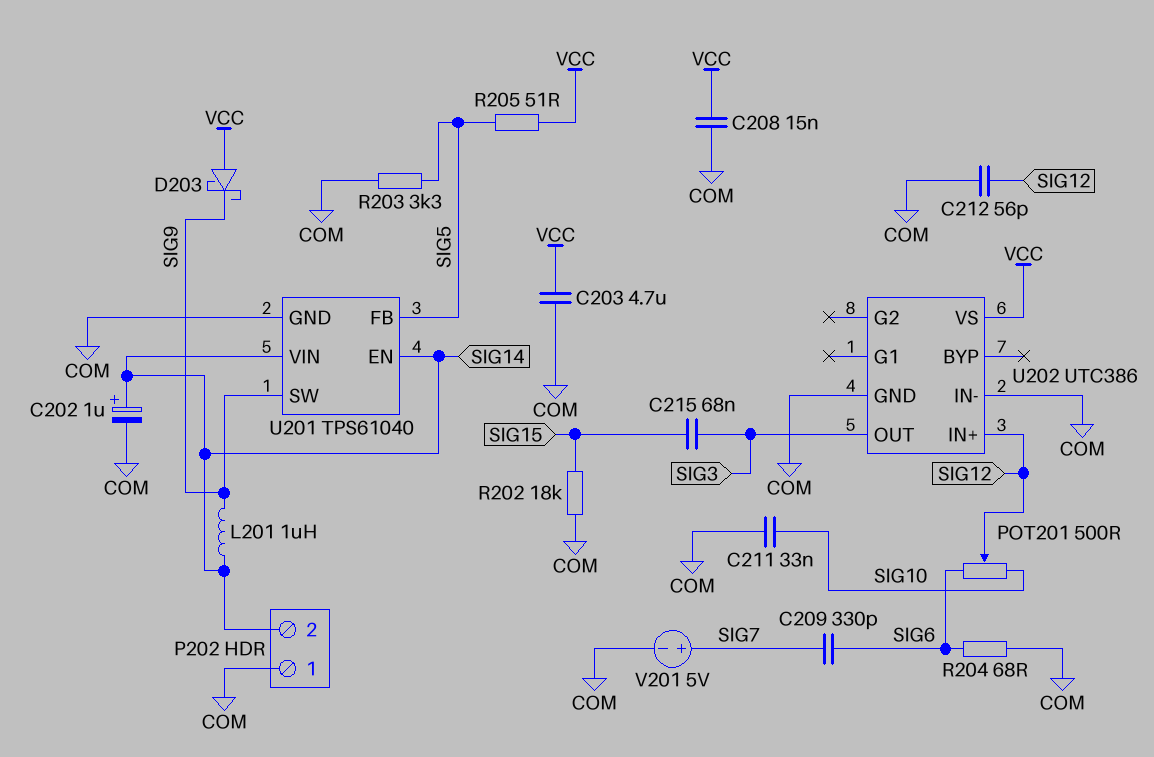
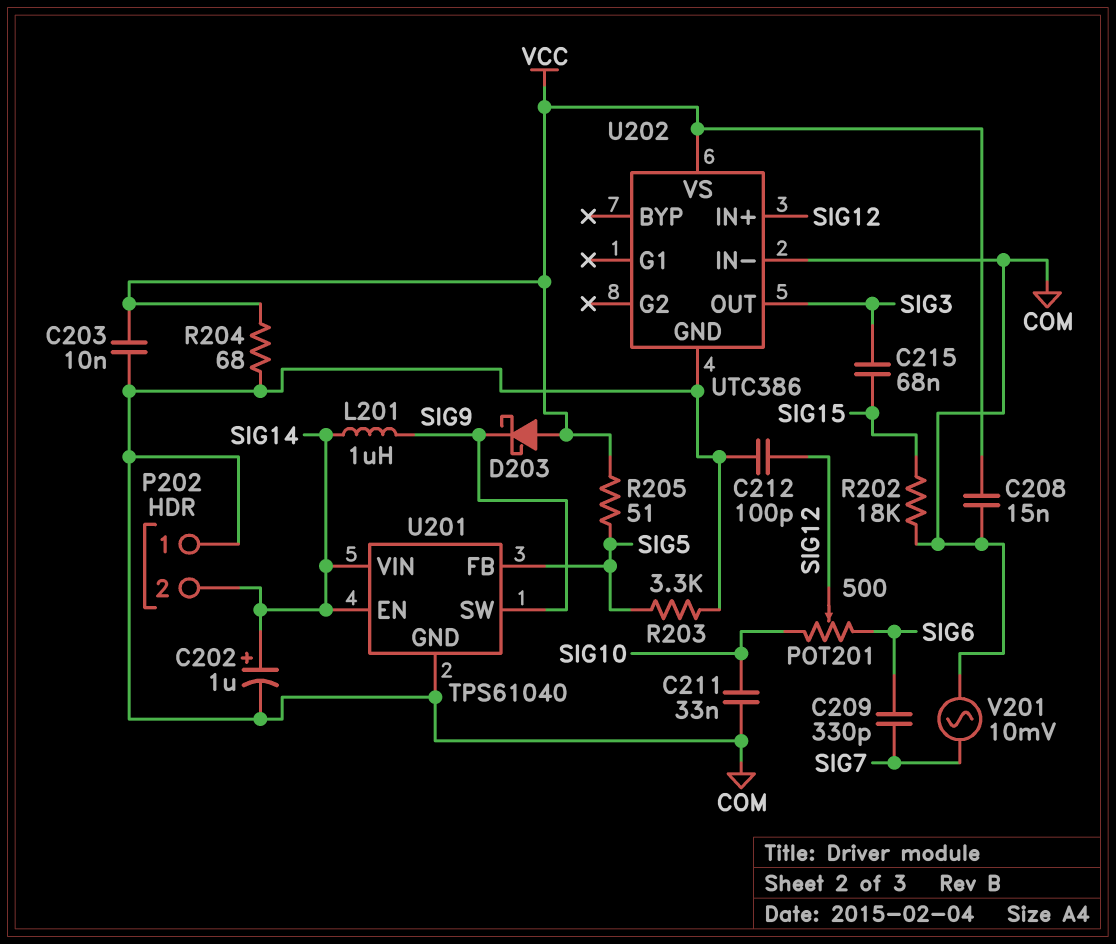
C203: 4.7uF (COM, VCC) -> 10nF (COM, VCC)
C212: 56pF (COM, SIG12) -> 100pF (COM, SIG12)
R204: 68 (COM, SIG6) -> 68 (COM, VCC)
V201: 5V (plus SIG7, minus COM) -> AC 10mV (COM, SIG7)

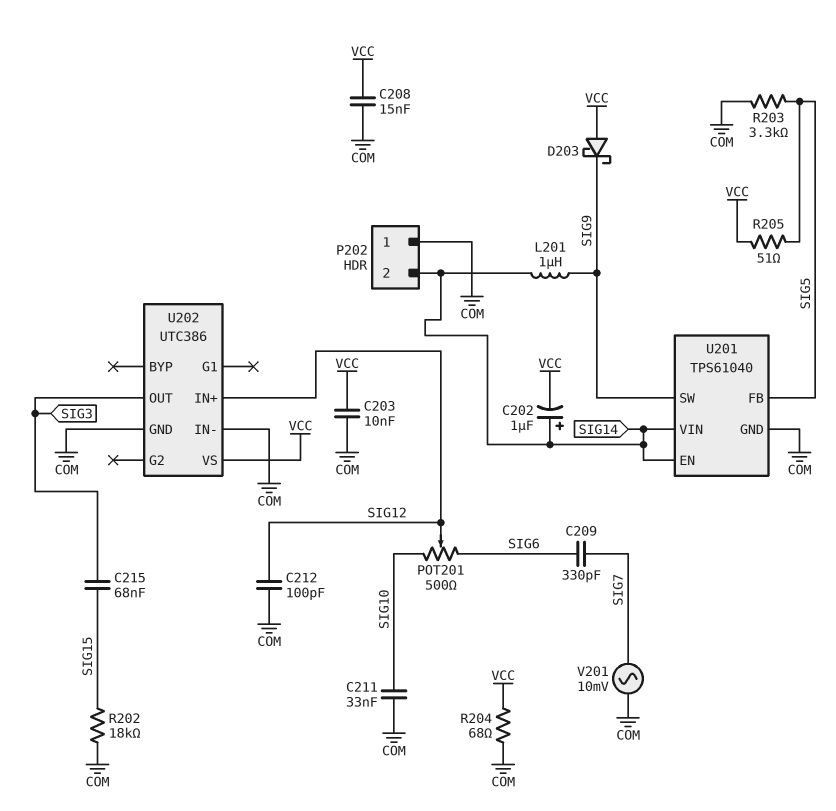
C202: 1uF (plus SIG14, minus COM) -> 1uF (plus SIG14, minus VCC)

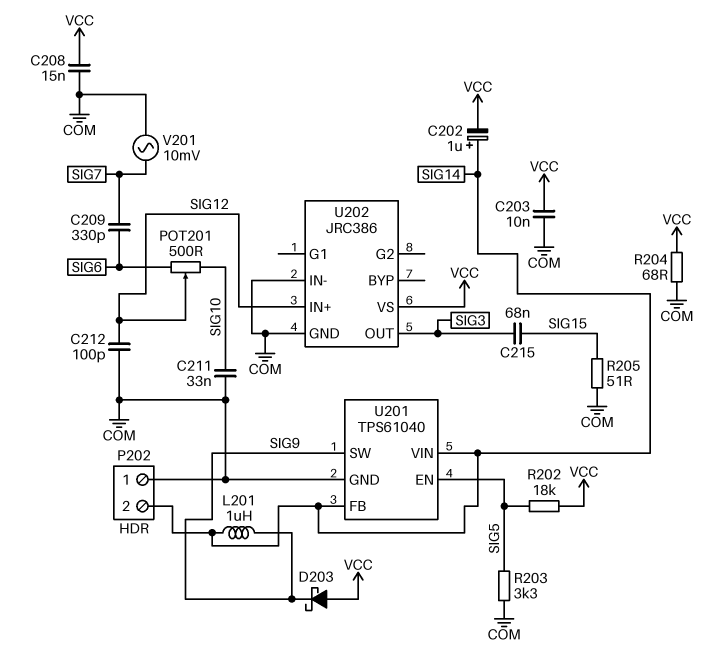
R202: 18k (COM, SIG15) -> 18k (SIG5, VCC)
R205: 51 (SIG5, VCC) -> 51 (COM, SIG15)
U201 pin EN: SIG14 -> SIG5
U201 pin FB: SIG5 -> SIG14
U202: UTC386 -> JRC386

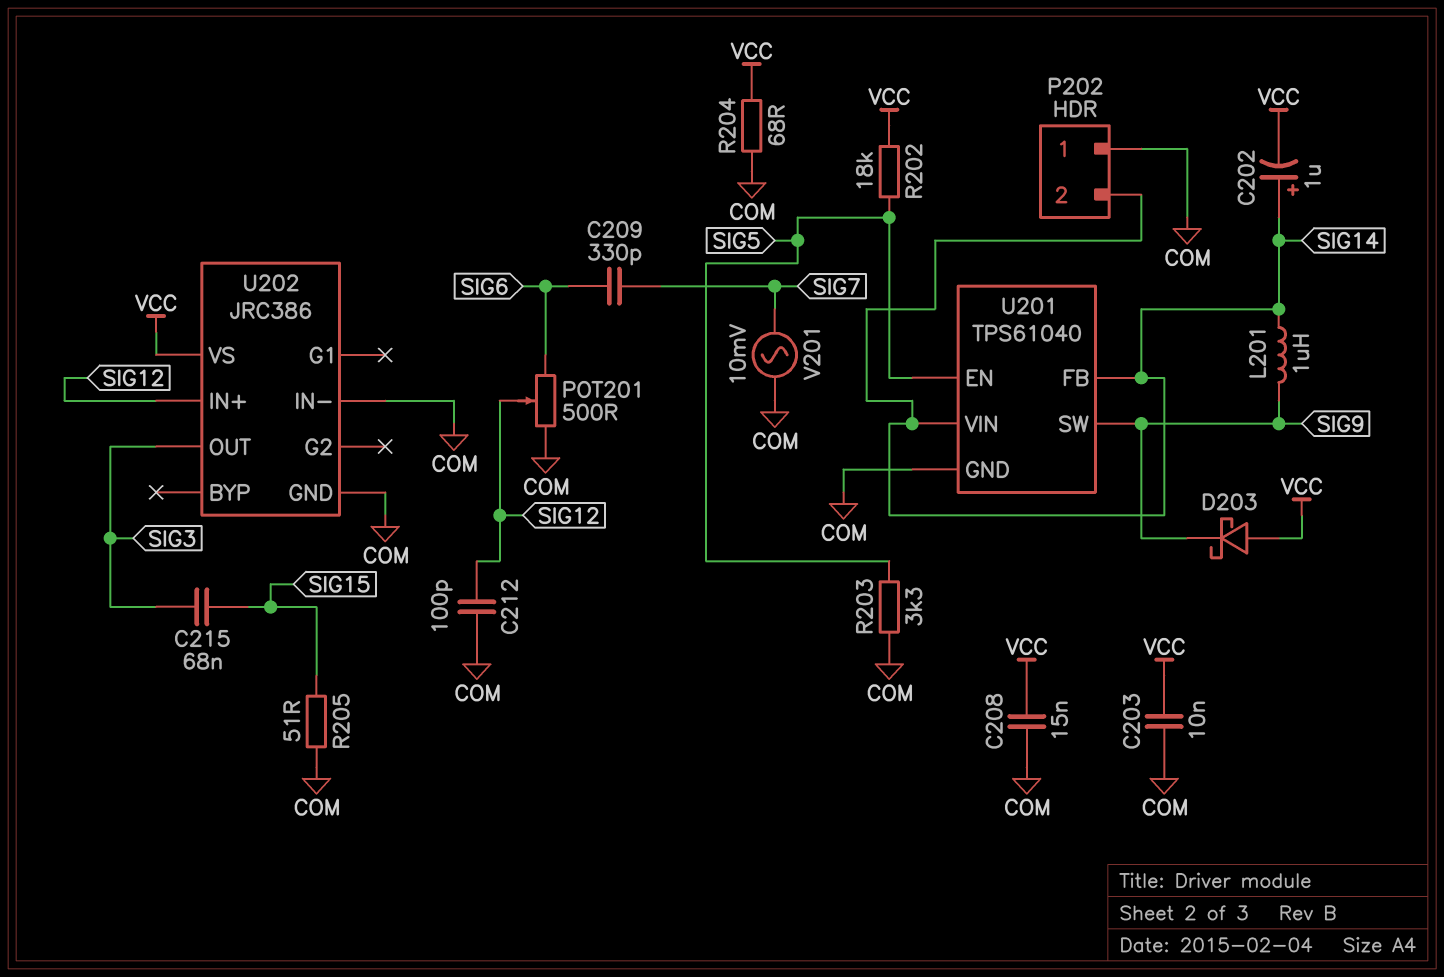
C211: 33nF (COM, SIG10) -> none
POT201: 500 (SIG6, SIG10, wiper SIG12) -> 500 (COM, SIG6, wiper SIG12)

